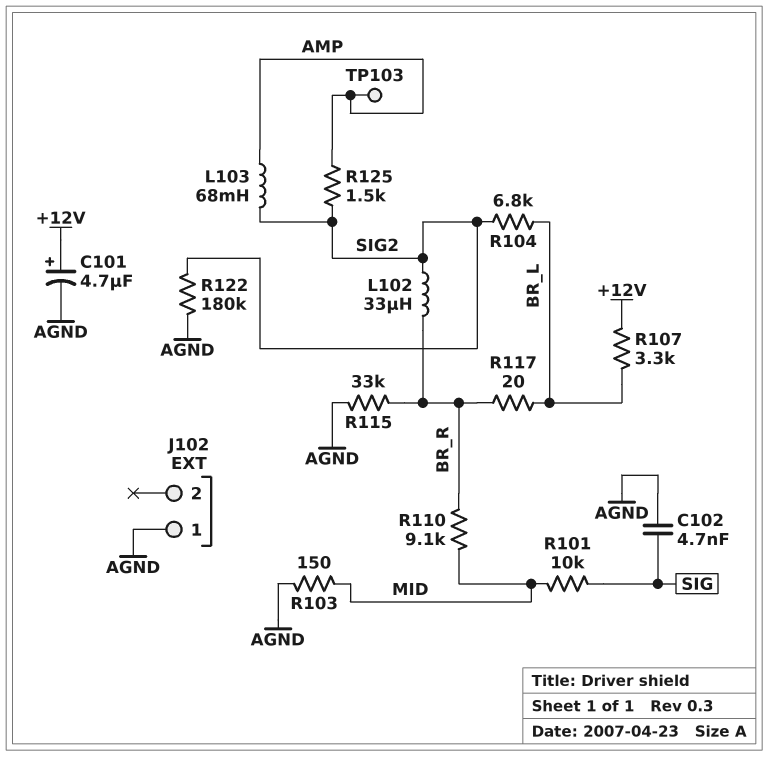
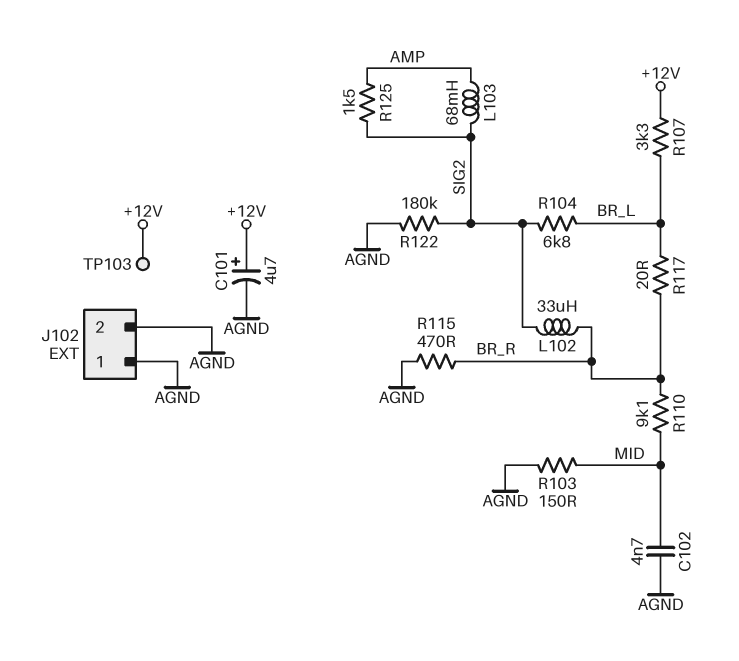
C102: 4.7nF (AGND, SIG) -> 4.7nF (AGND, MID)
J102 pin 2: none -> AGND
R101: 10k (MID, SIG) -> none
R115: 33k (AGND, BR_R) -> 470 (AGND, BR_R)
TP103: test point (AMP) -> test point (+12V)

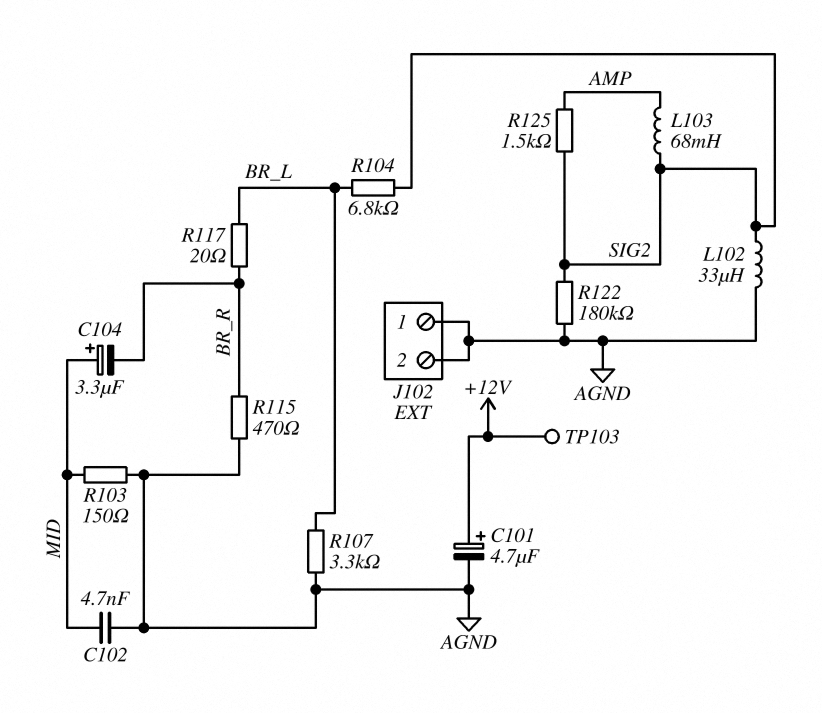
C104: none -> 3.3uF (plus MID, minus BR_R)
L102: 33uH (BR_R, SIG2) -> 33uH (AGND, SIG2)
R107: 3.3k (+12V, BR_L) -> 3.3k (AGND, BR_L)
R110: 9.1k (BR_R, MID) -> none

